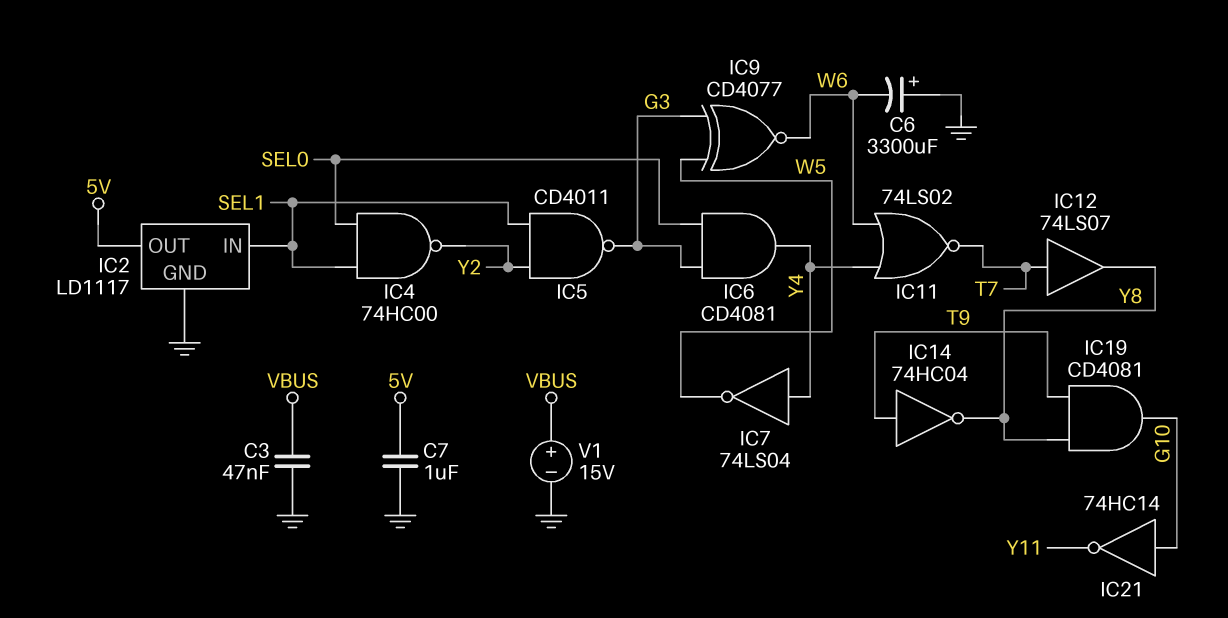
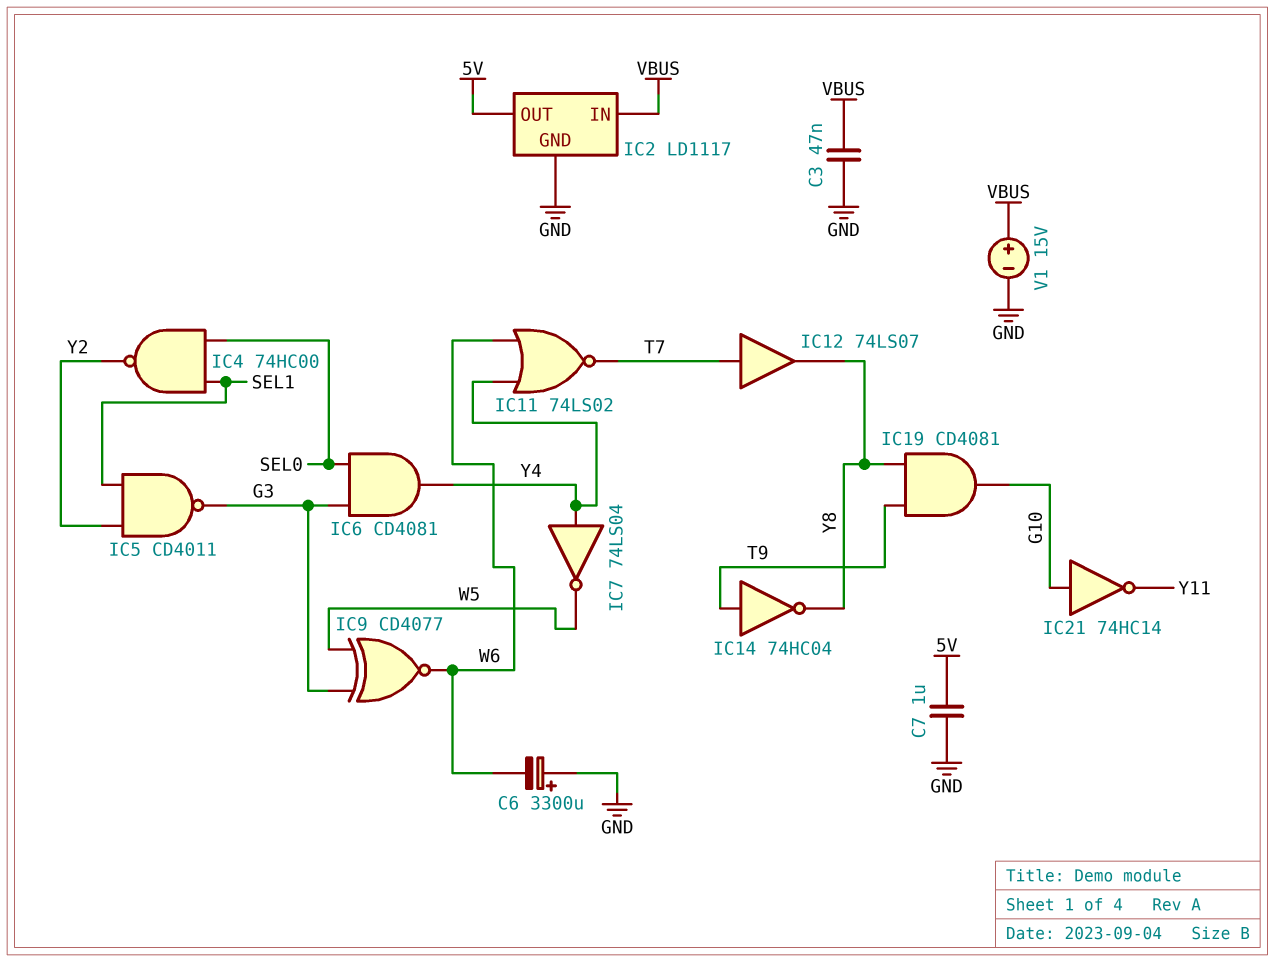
IC2 pin IN: SEL1 -> VBUS

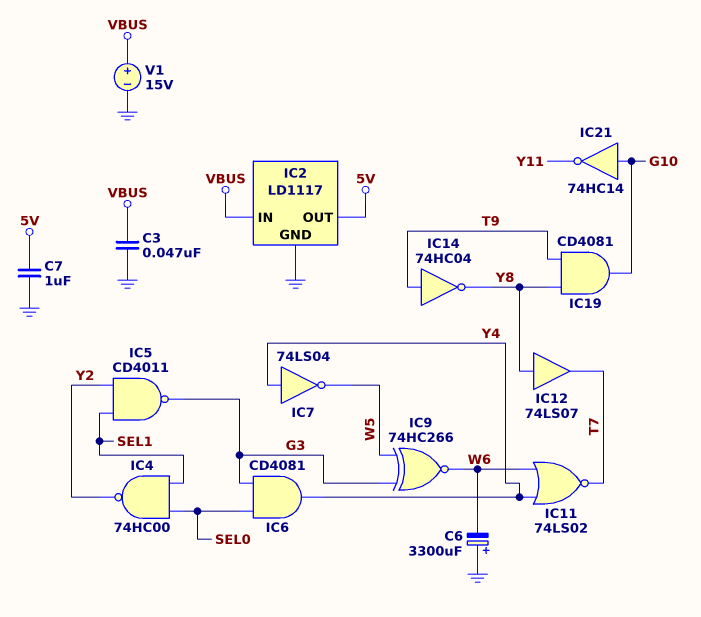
IC9: XNOR CD4077 (in G3, in W5, out W6) -> XNOR 74HC266 (in G3, in W5, out W6)
IC12: buffer 74LS07 (in T7, out Y8) -> buffer 74LS07 (in Y8, out T7)

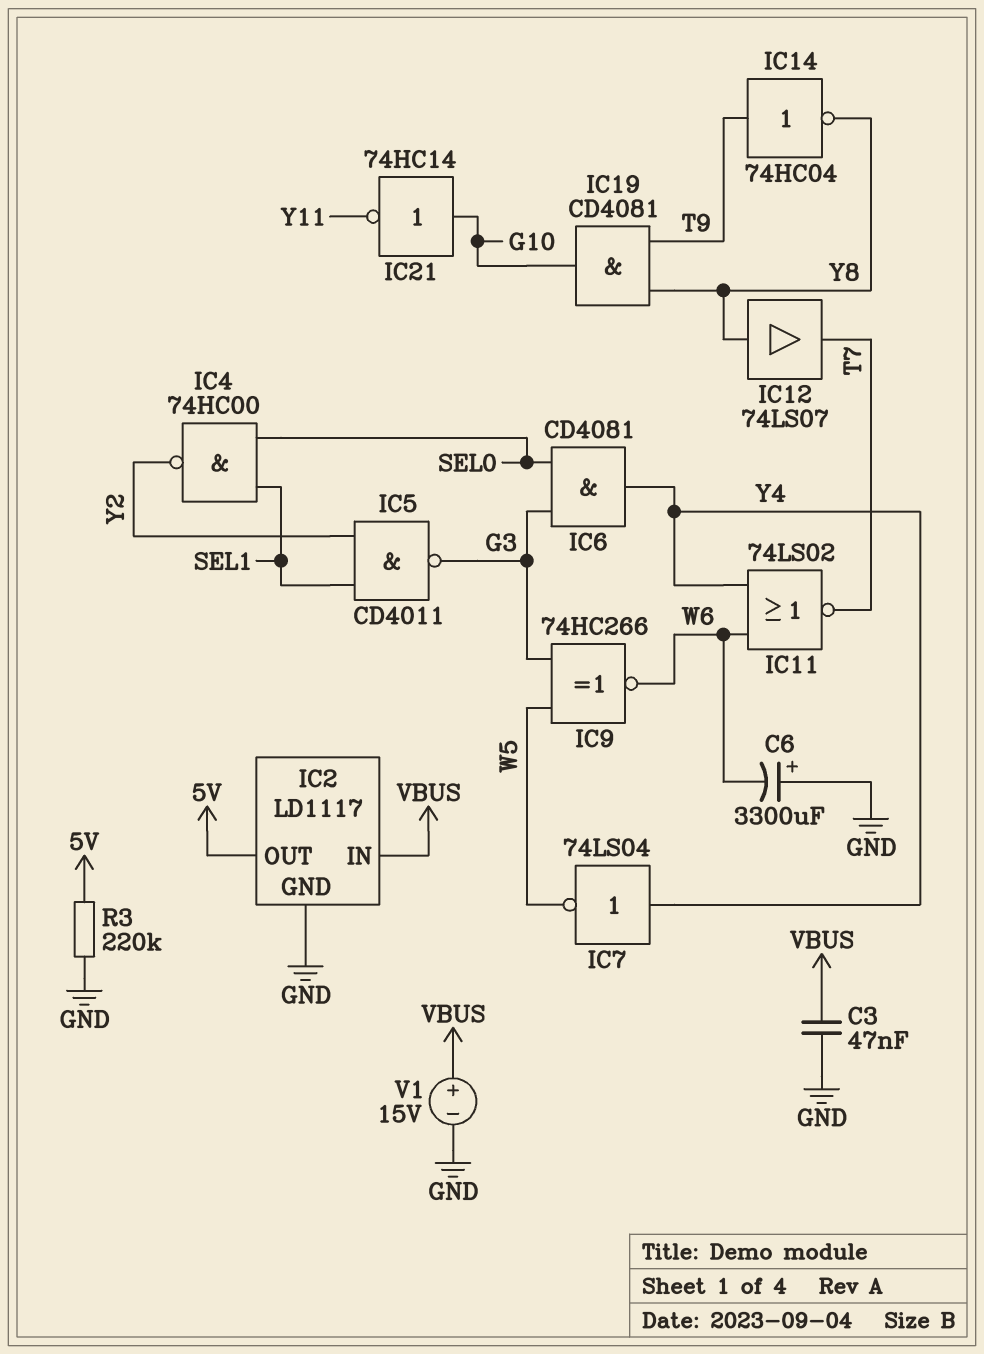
C7: 1uF (5V, GND) -> none
R3: none -> 220k (5V, GND)

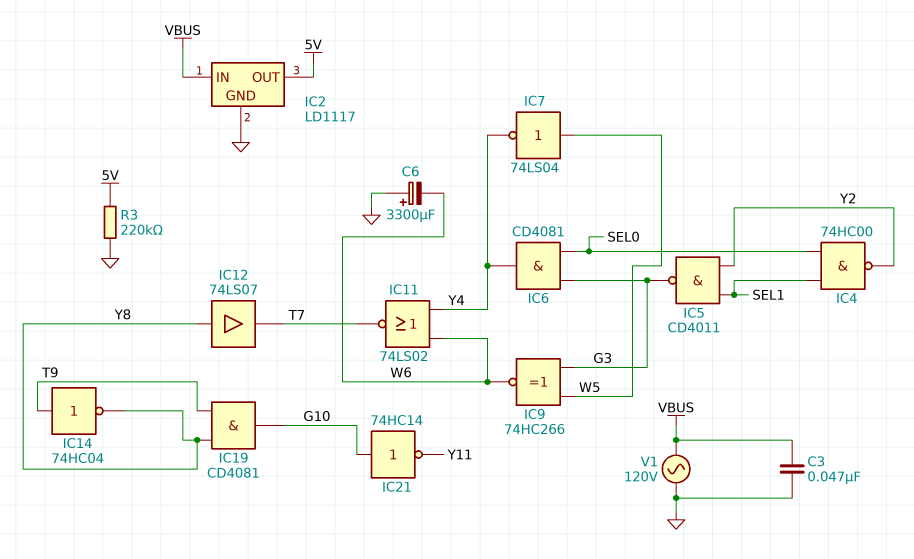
IC7: NOT 74LS04 (in Y4, out W5) -> NOT 74LS04 (in W5, out Y4)
V1: 15V (plus VBUS, minus GND) -> AC 120V (GND, VBUS)

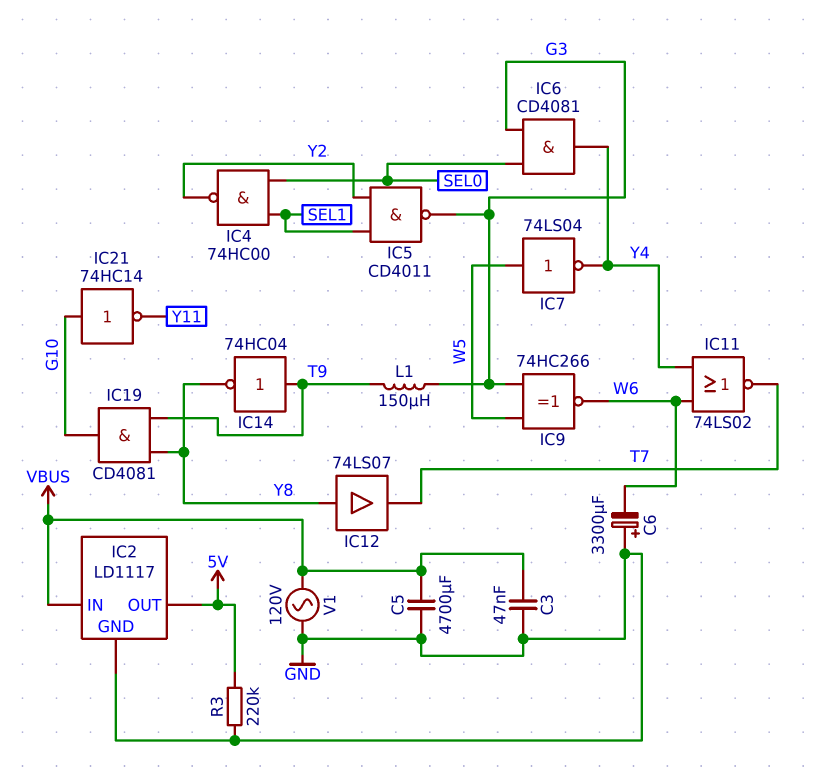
C5: none -> 4700uF (GND, VBUS)
L1: none -> 150uH (G3, T9)

